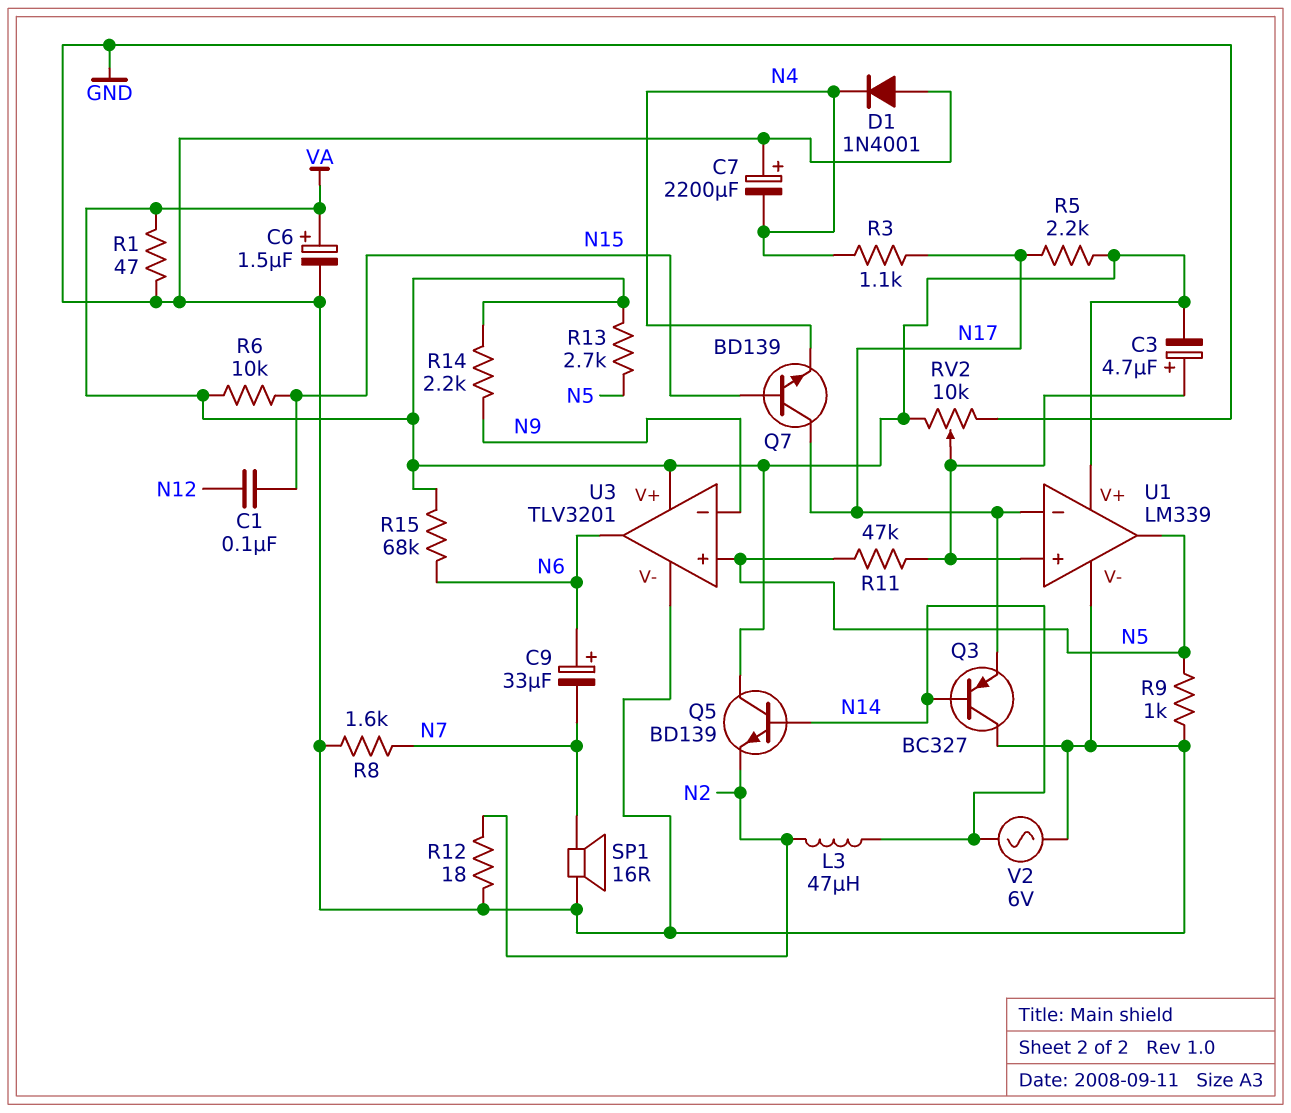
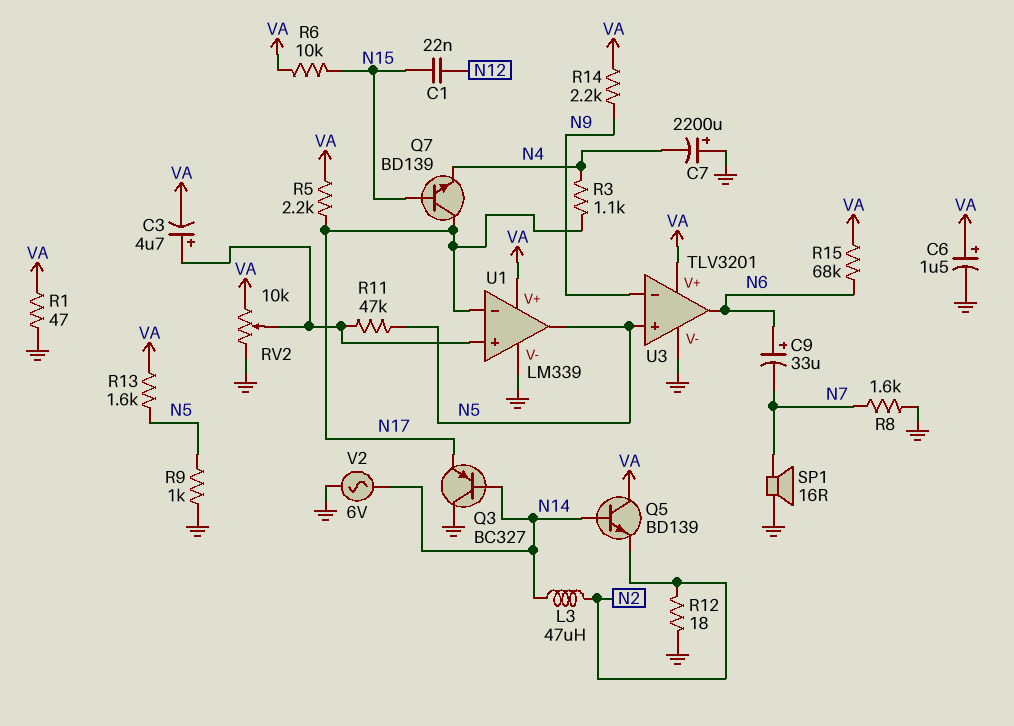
C1: 100nF (N12, N15) -> 22nF (N12, N15)
D1: diode 1N4001 (A GND, K N4) -> none
R13: 2.7k (N5, VA) -> 1.6k (N5, VA)

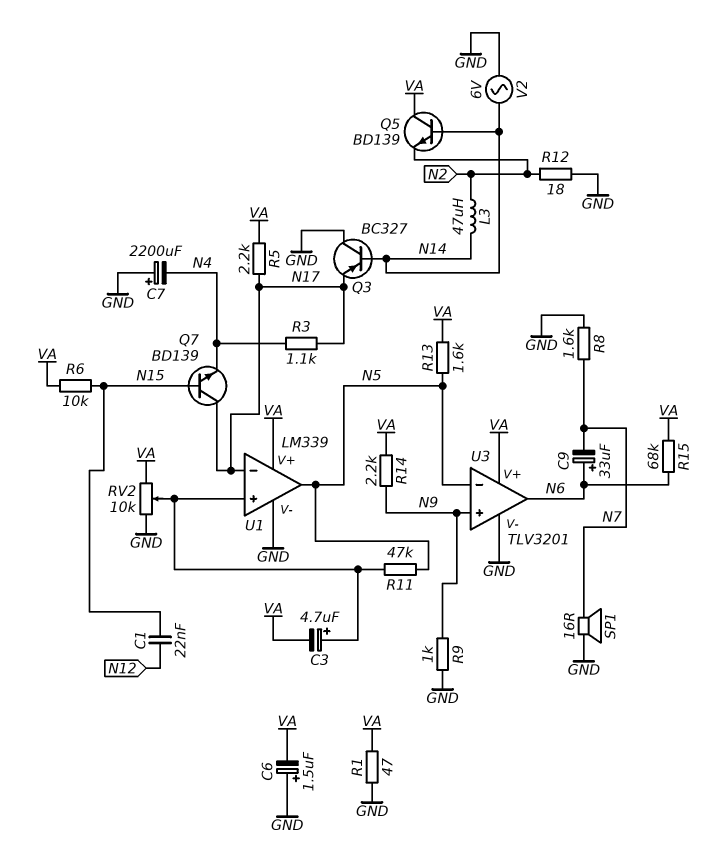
C6: 1.5uF (plus VA, minus GND) -> 1.5uF (plus GND, minus VA)
R9: 1k (GND, N5) -> 1k (GND, N9)
U3 pin in+: N5 -> N9
U3 pin in-: N9 -> N5

